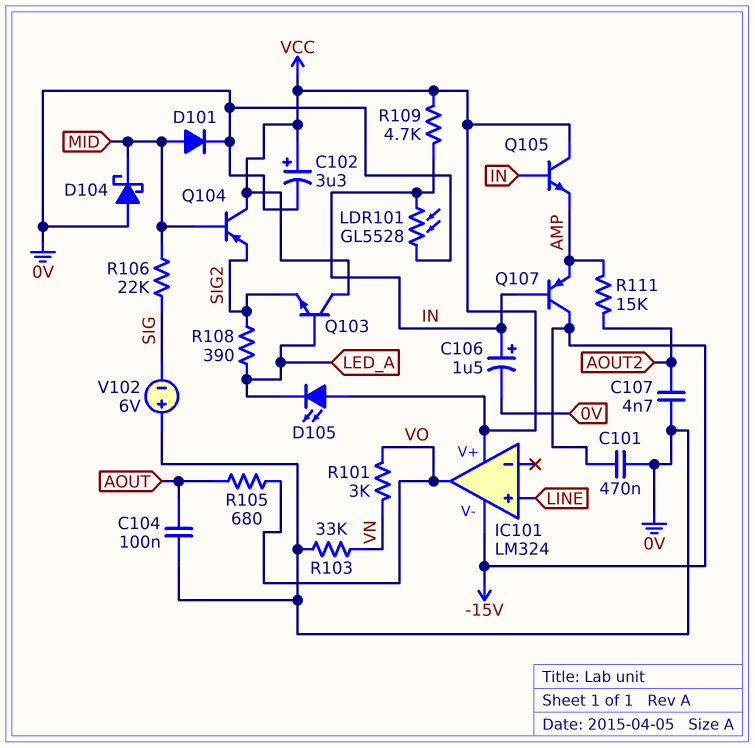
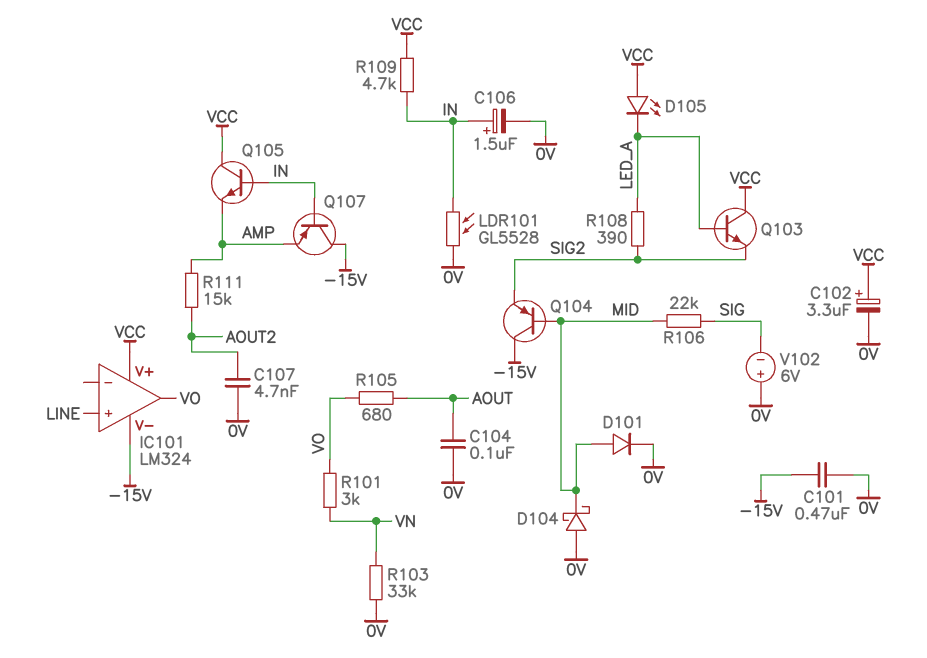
Q104: PNP (B MID, C VCC, E SIG2) -> PNP (B MID, C -15V, E SIG2)

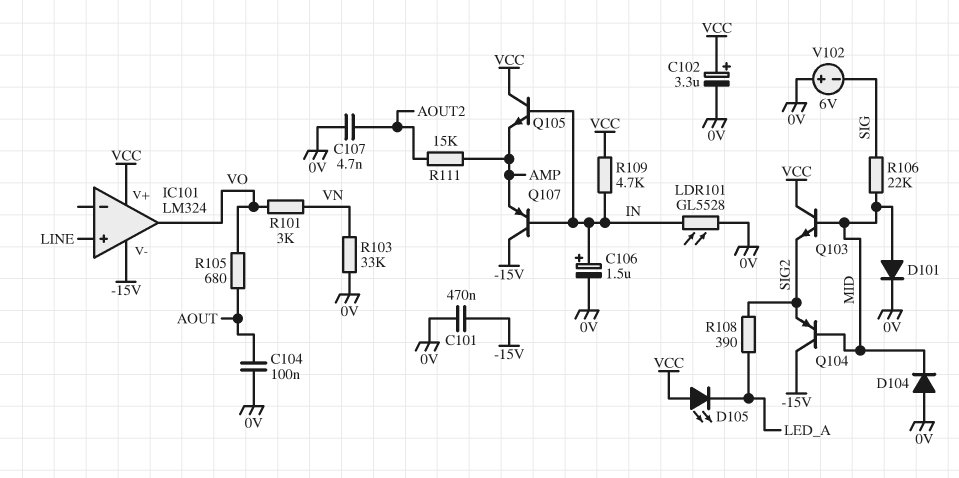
D104: schottky (A 0V, K MID) -> diode (A 0V, K MID)
Q103: NPN (B LED_A, C VCC, E SIG2) -> NPN (B MID, C VCC, E SIG2)

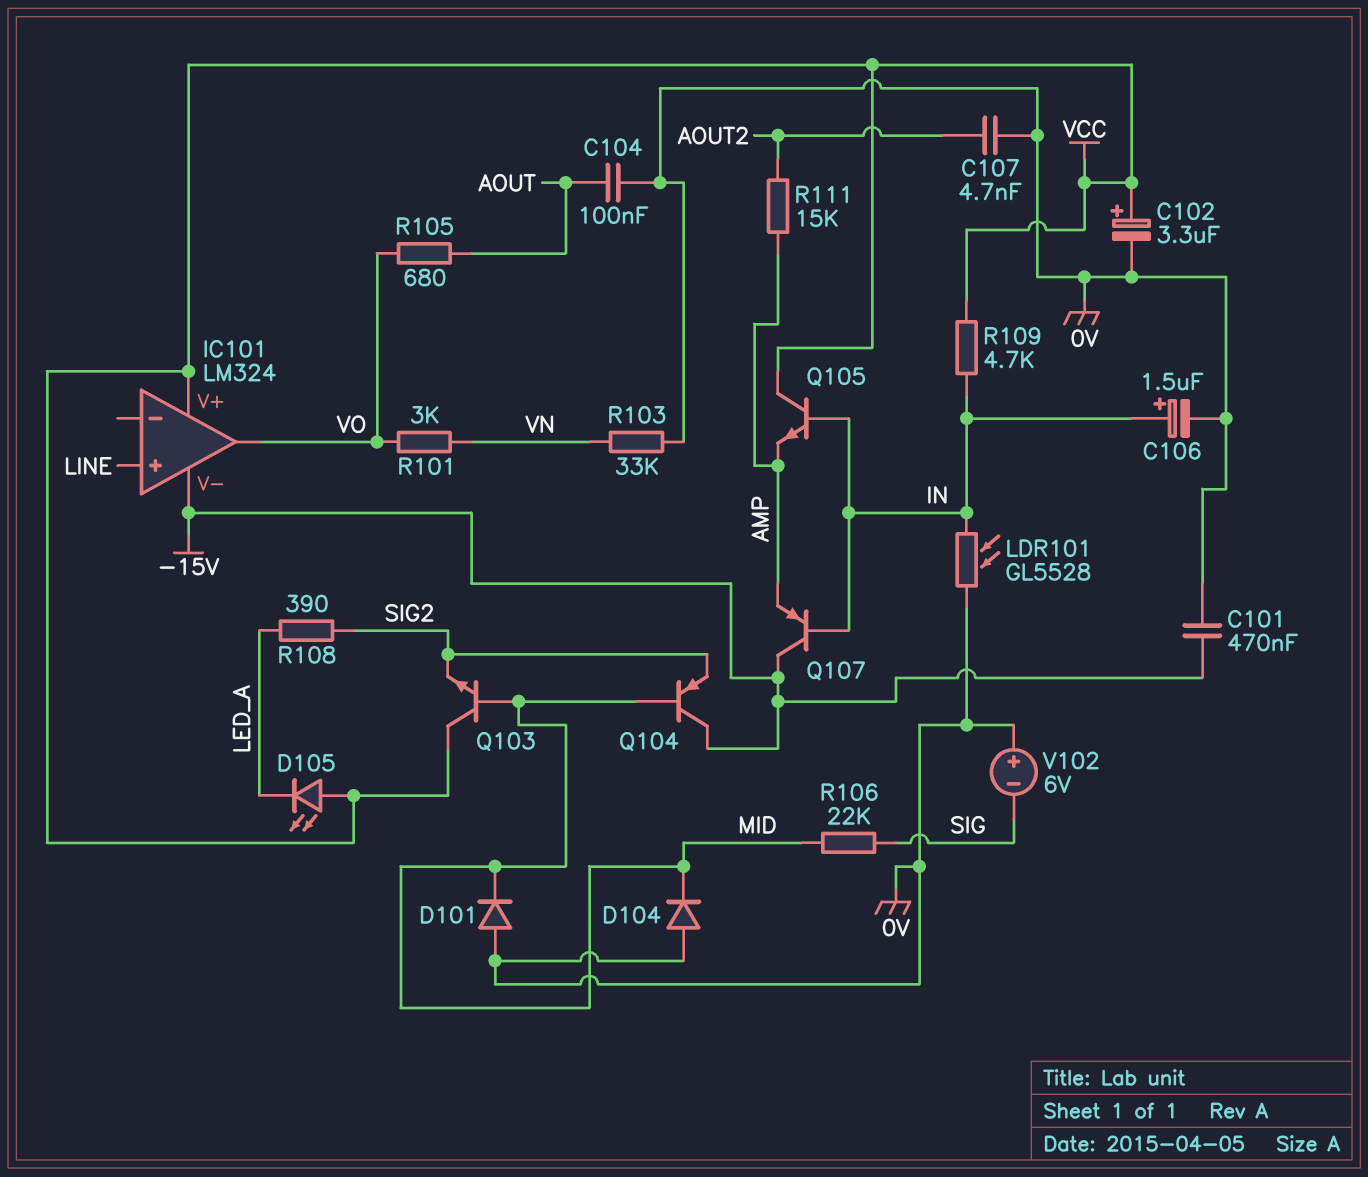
D101: diode (A MID, K 0V) -> diode (A 0V, K MID)

